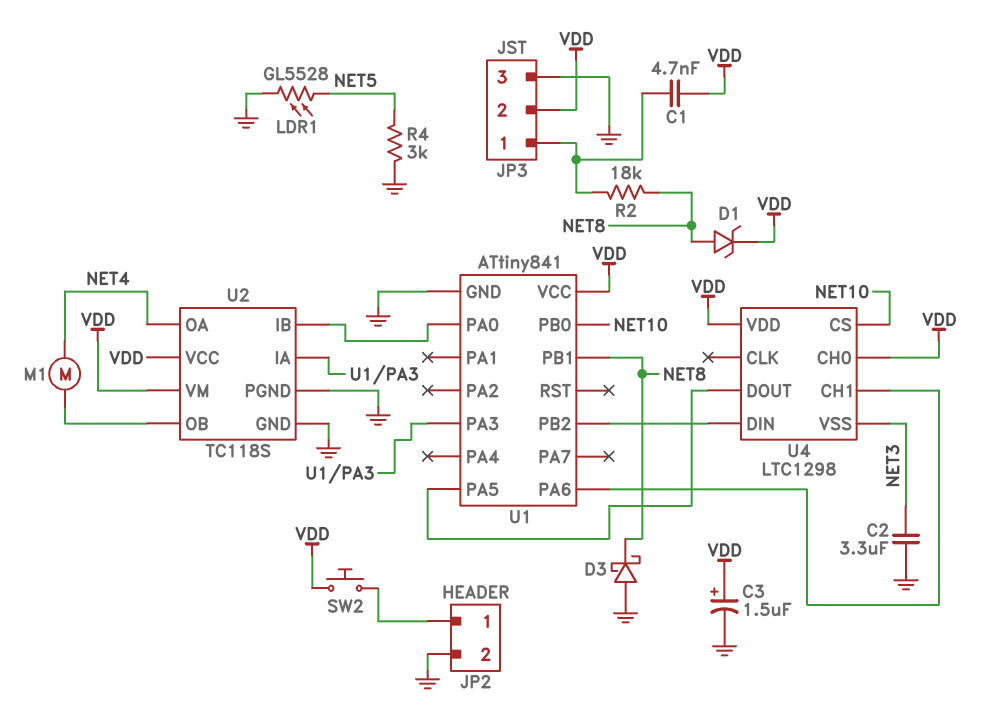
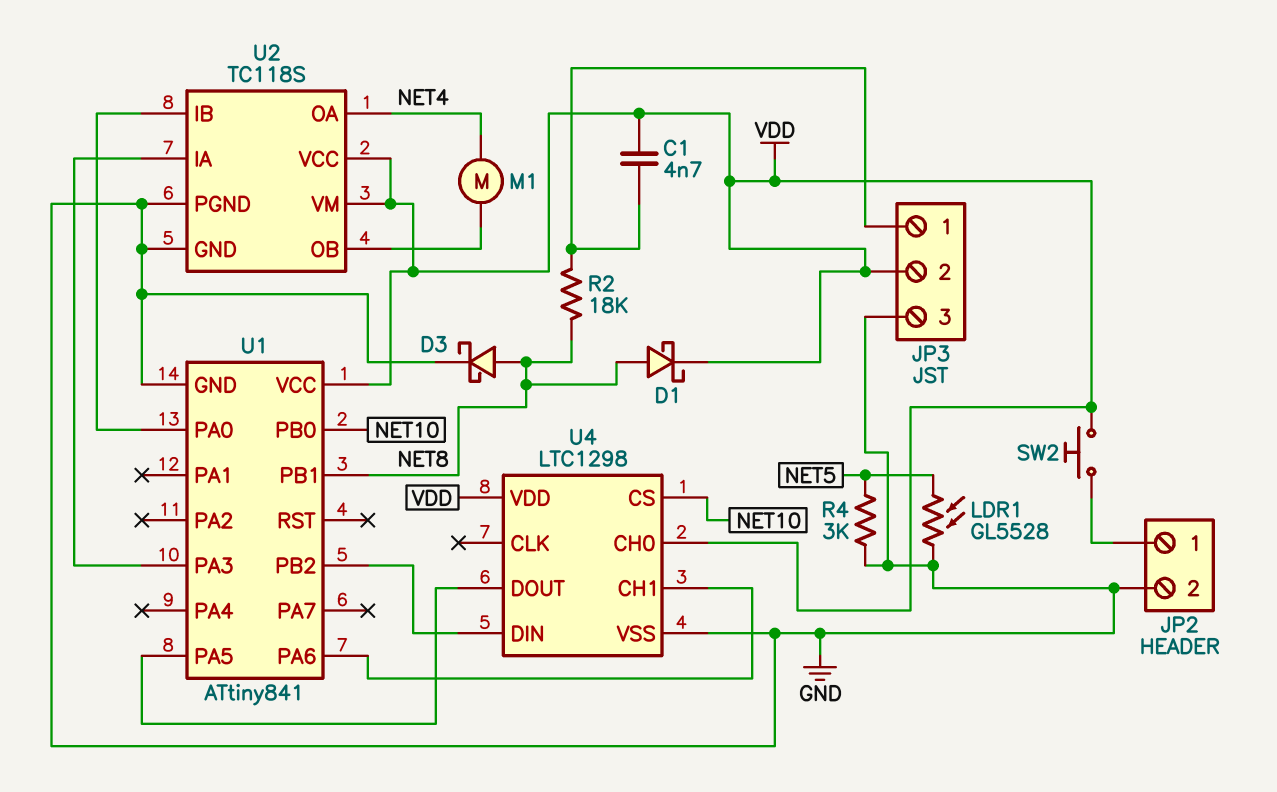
C2: 3.3uF (GND, NET3) -> none
C3: 1.5uF (plus VDD, minus GND) -> none
D1: zener (A NET8, K VDD) -> schottky (A NET8, K VDD)
D3: schottky (A GND, K NET8) -> schottky (A NET8, K GND)
U4 pin VSS: NET3 -> GND

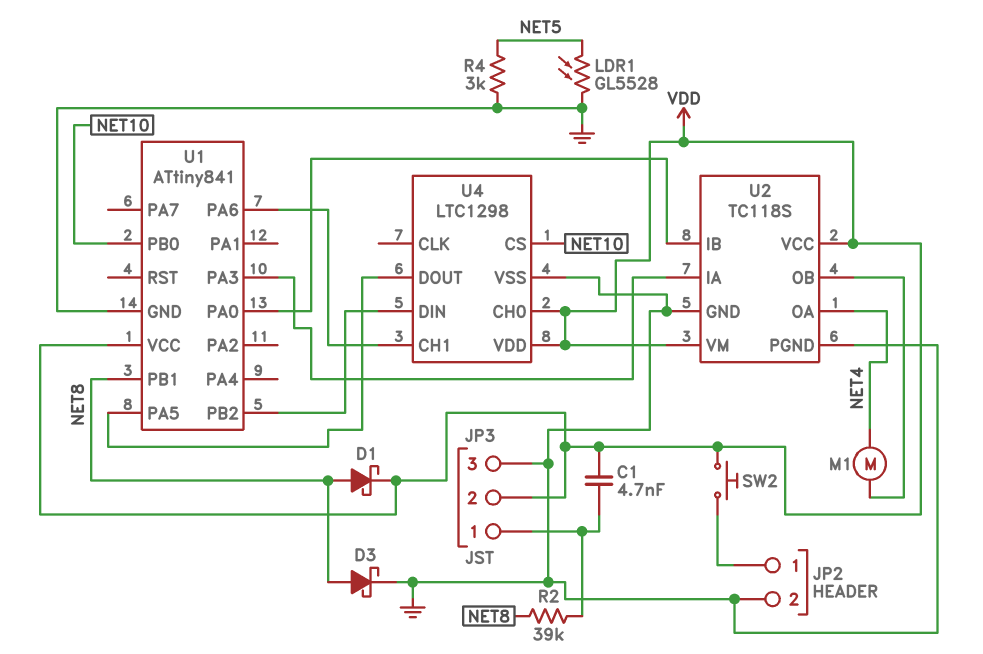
R2: 18k (JP3/1, NET8) -> 39k (JP3/1, NET8)

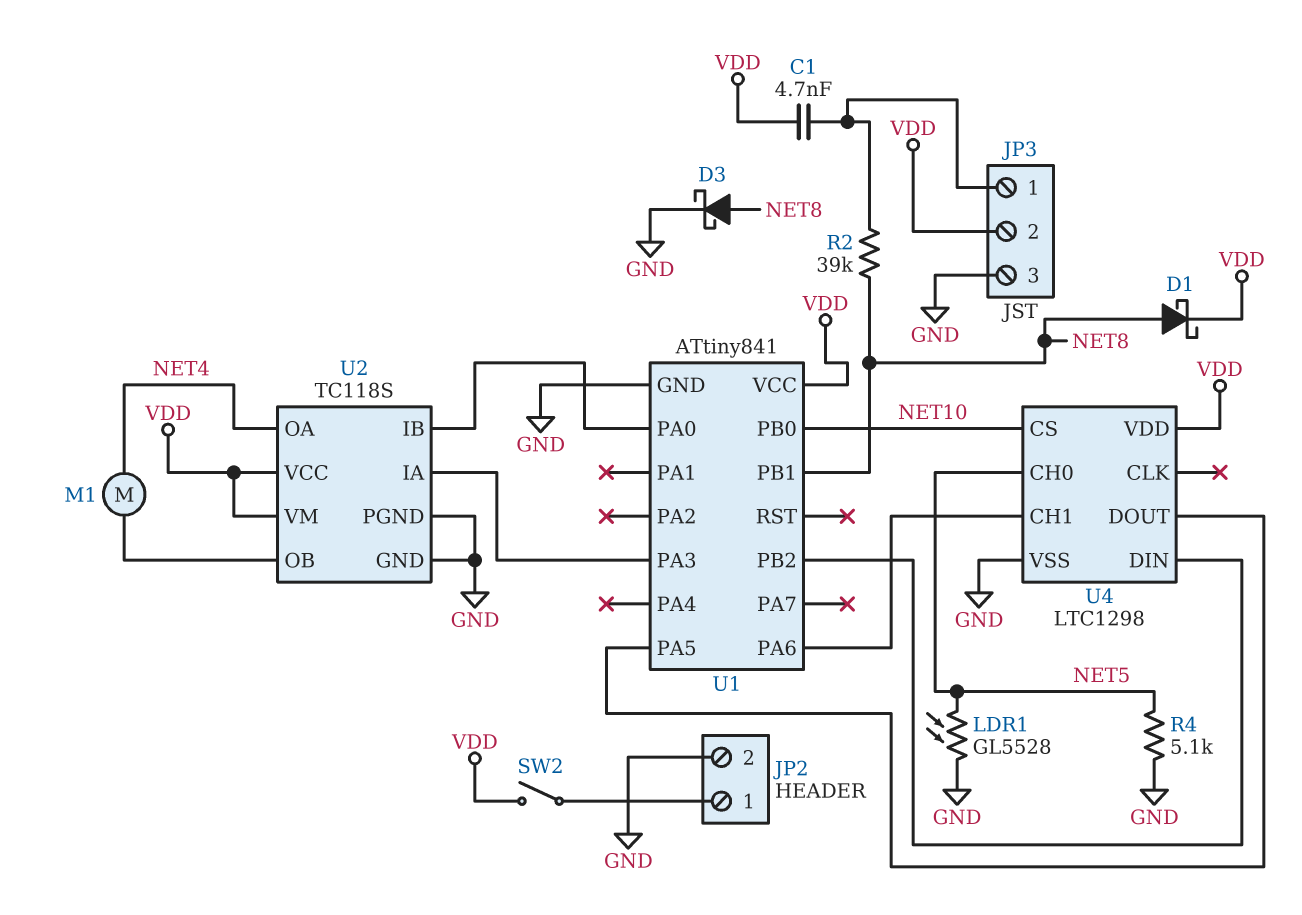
R4: 3k (GND, NET5) -> 5.1k (GND, NET5)
SW2: button (JP2/1, VDD) -> switch (JP2/1, VDD)
U4 pin CH0: VDD -> NET5

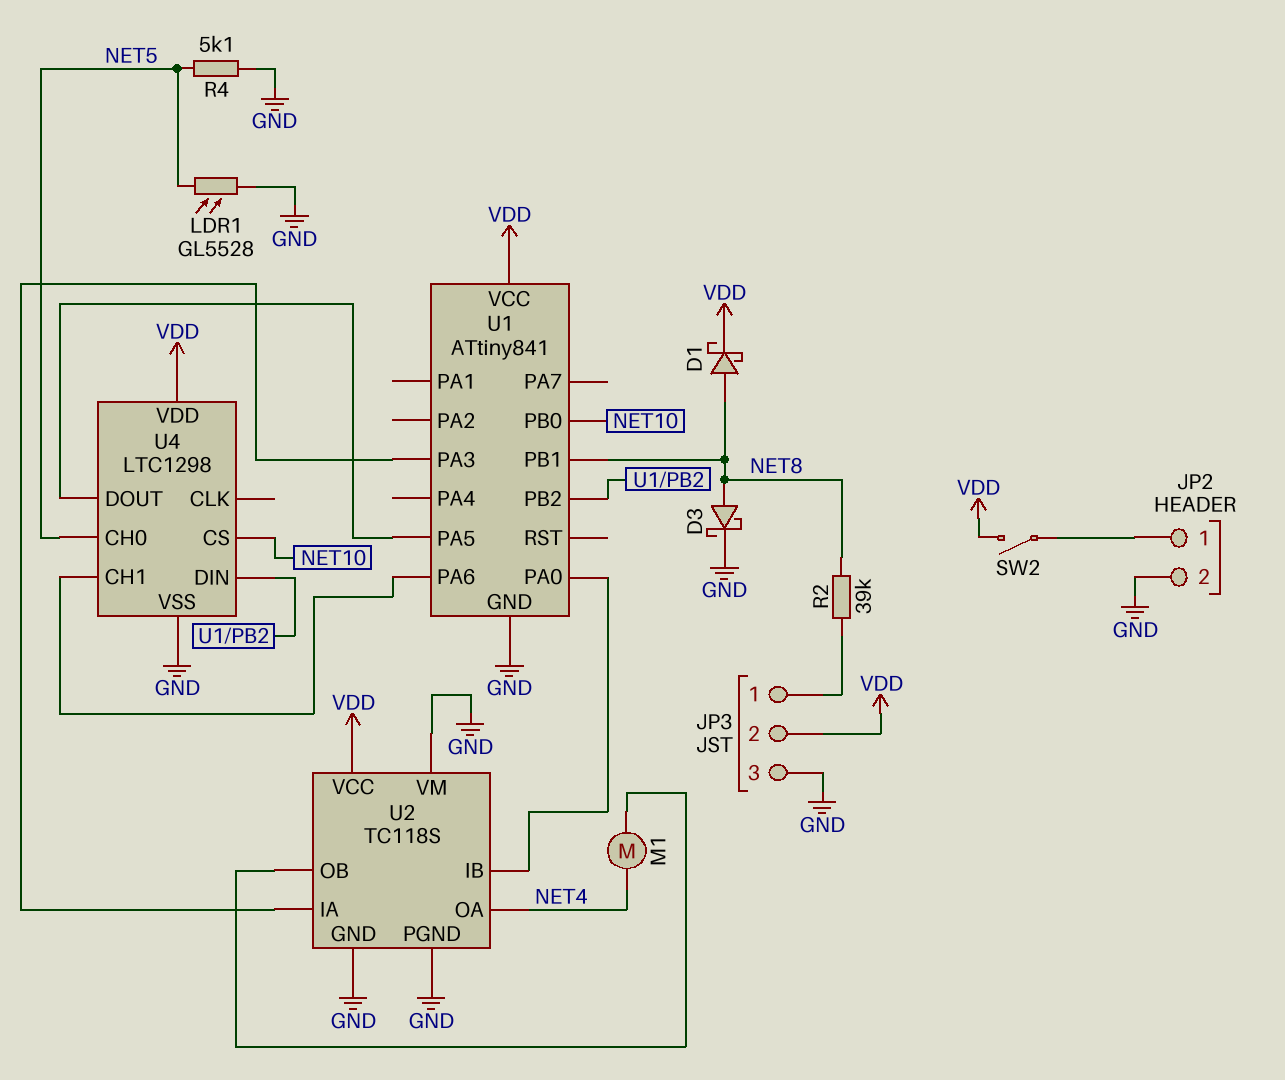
C1: 4.7nF (JP3/1, VDD) -> none
U2 pin VM: VDD -> GND

